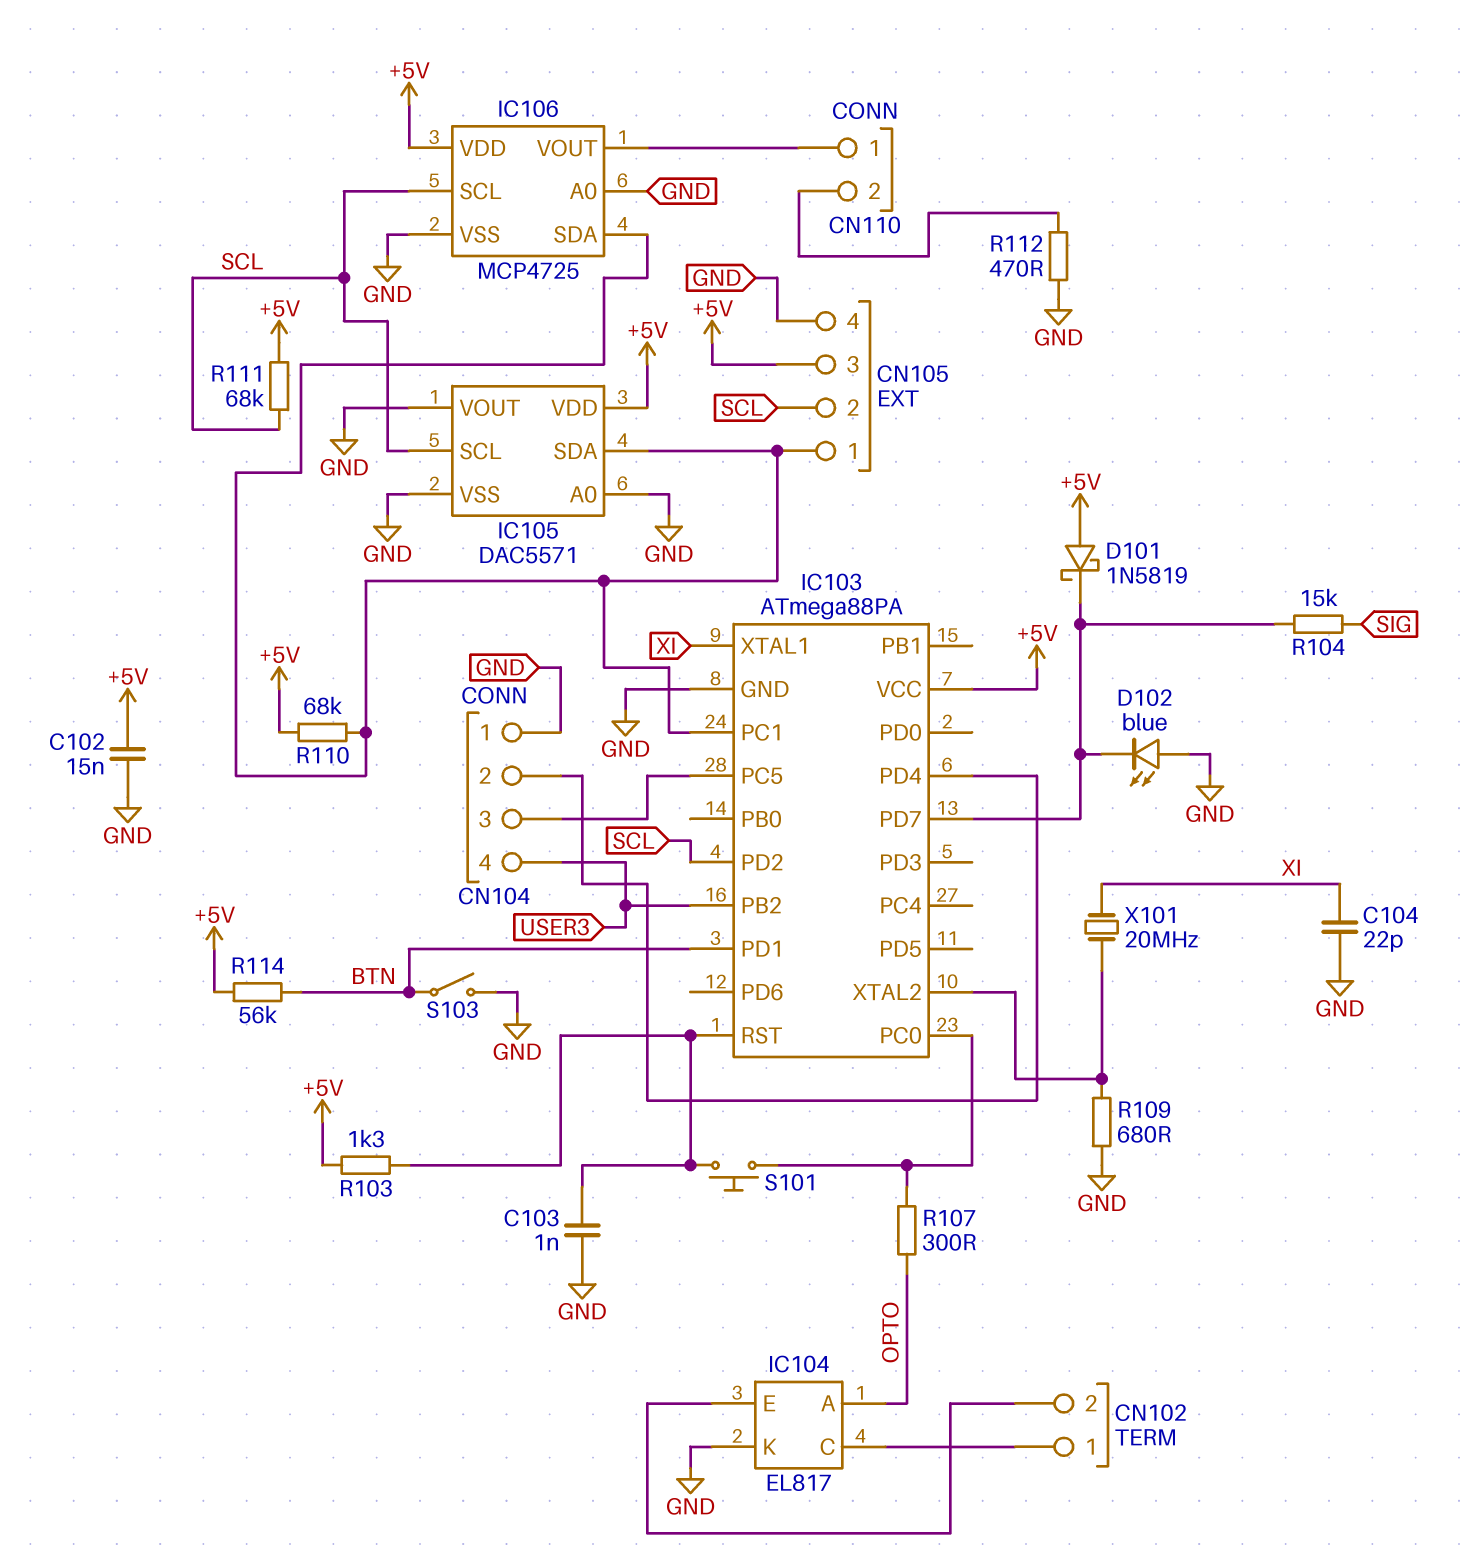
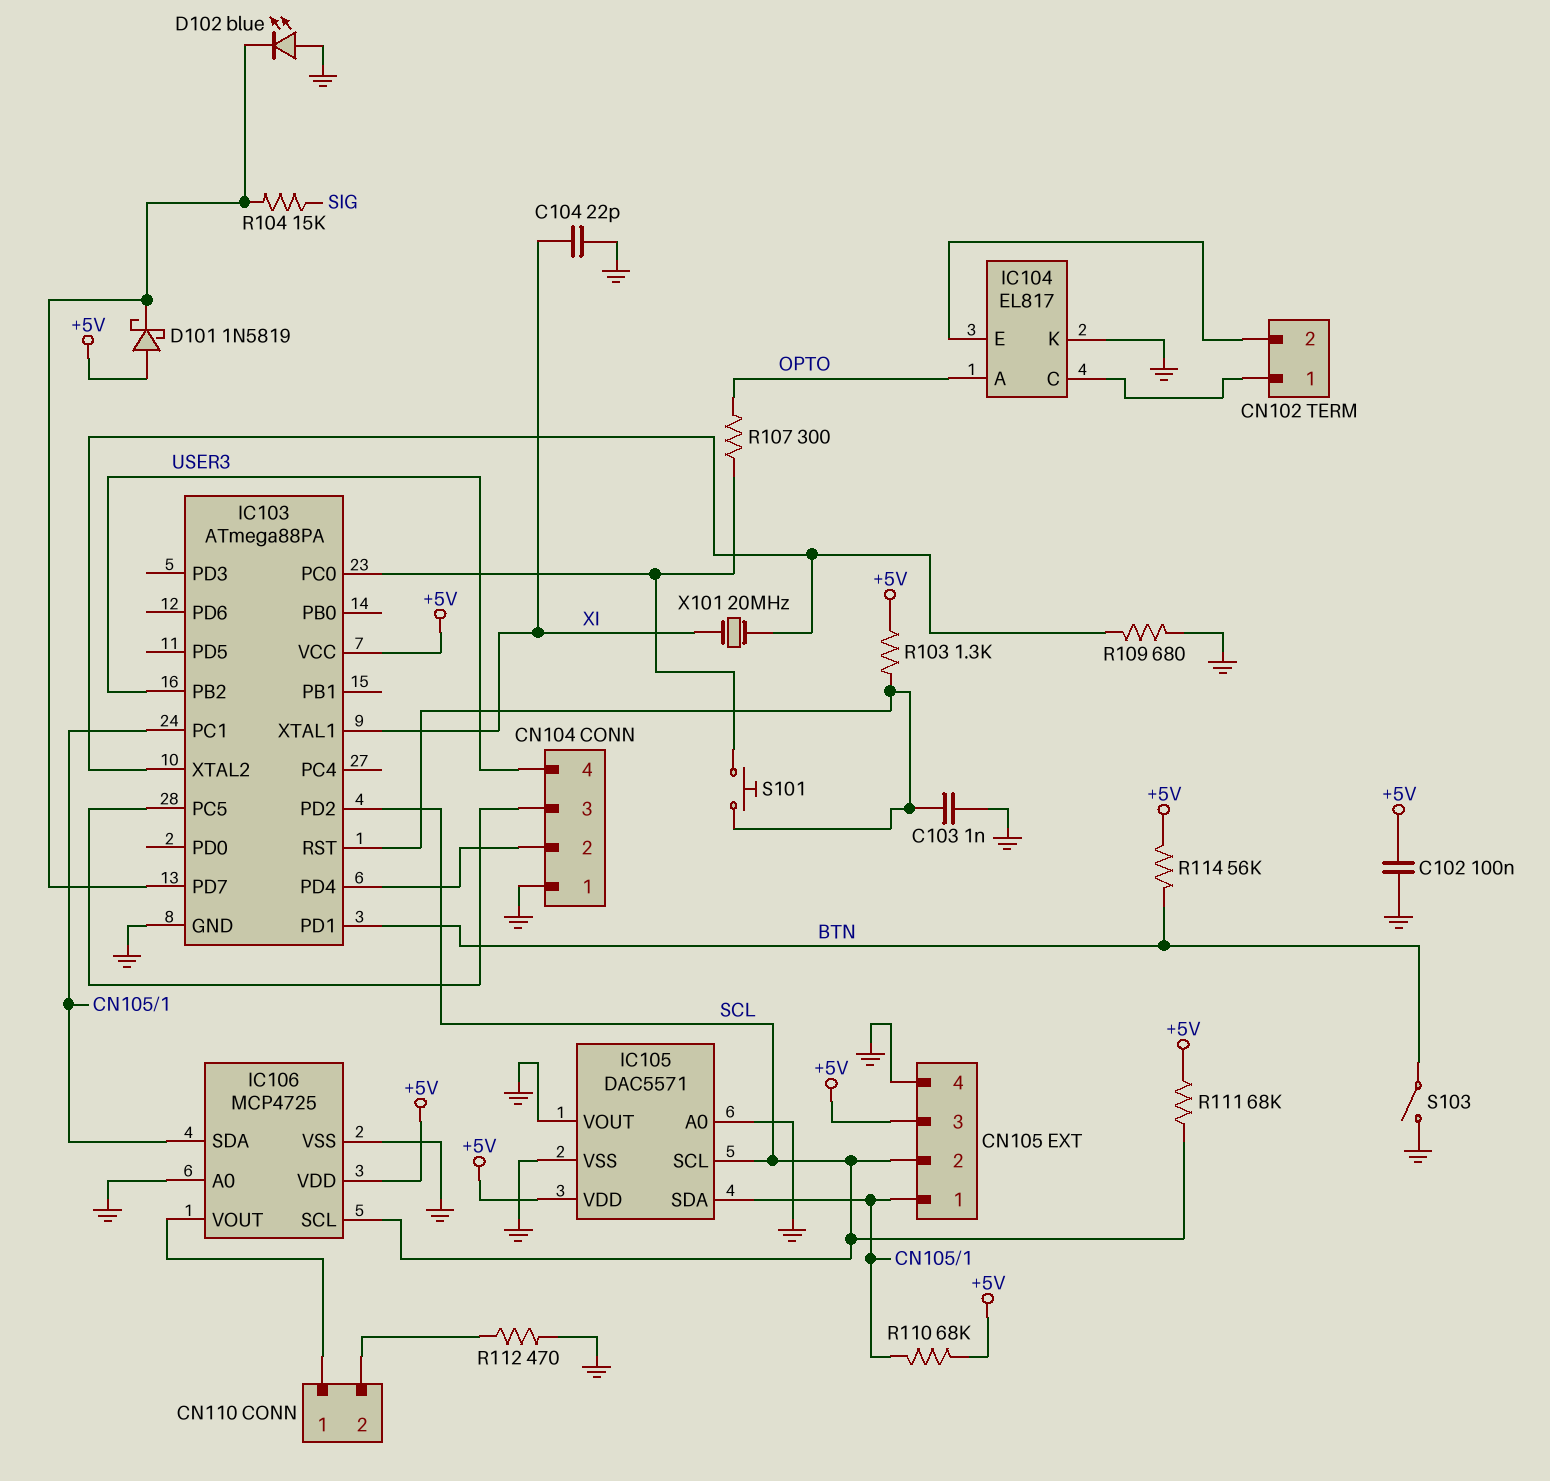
C102: 15nF (+5V, GND) -> 100nF (+5V, GND)

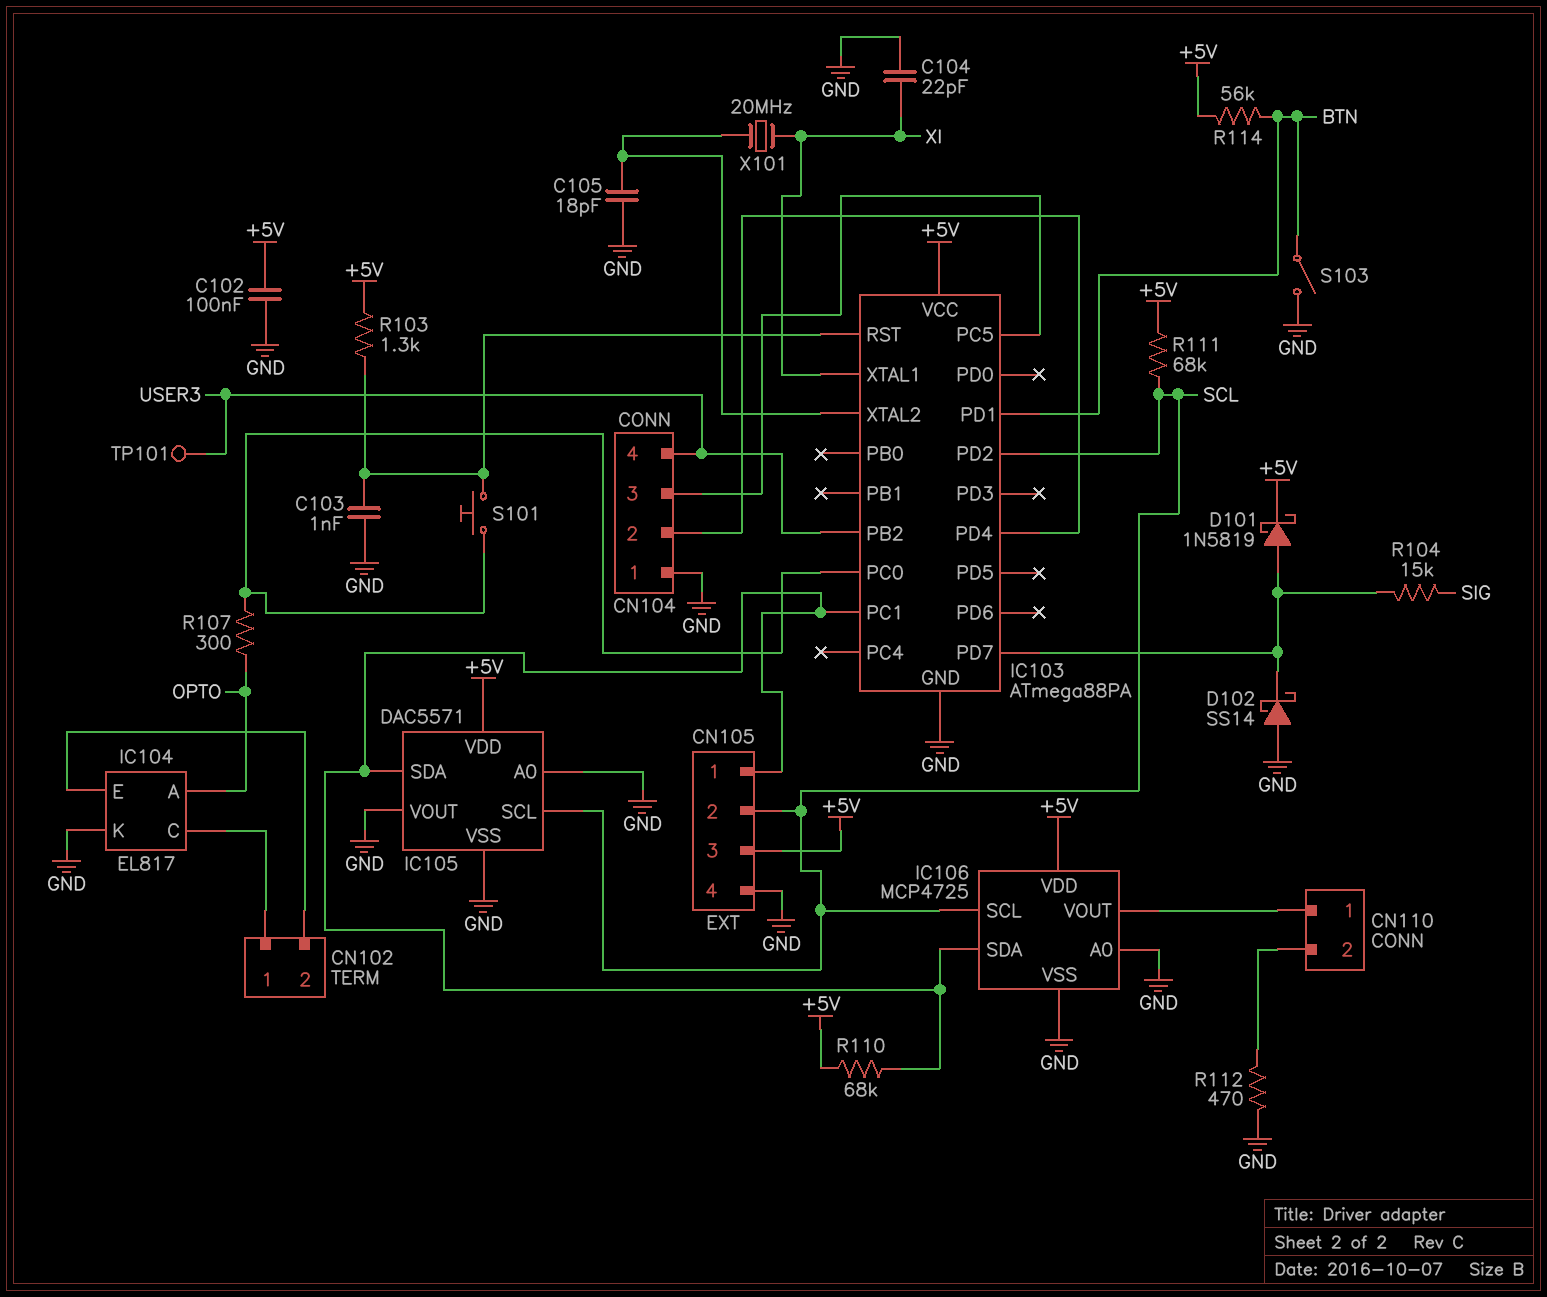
C105: none -> 18pF (GND, IC103/XTAL2)
D101: schottky 1N5819 (A +5V, K IC103/PD7) -> schottky 1N5819 (A IC103/PD7, K +5V)
D102: LED blue (A GND, K IC103/PD7) -> schottky SS14 (A GND, K IC103/PD7)
R109: 680 (GND, IC103/XTAL2) -> none
TP101: none -> test point (USER3)

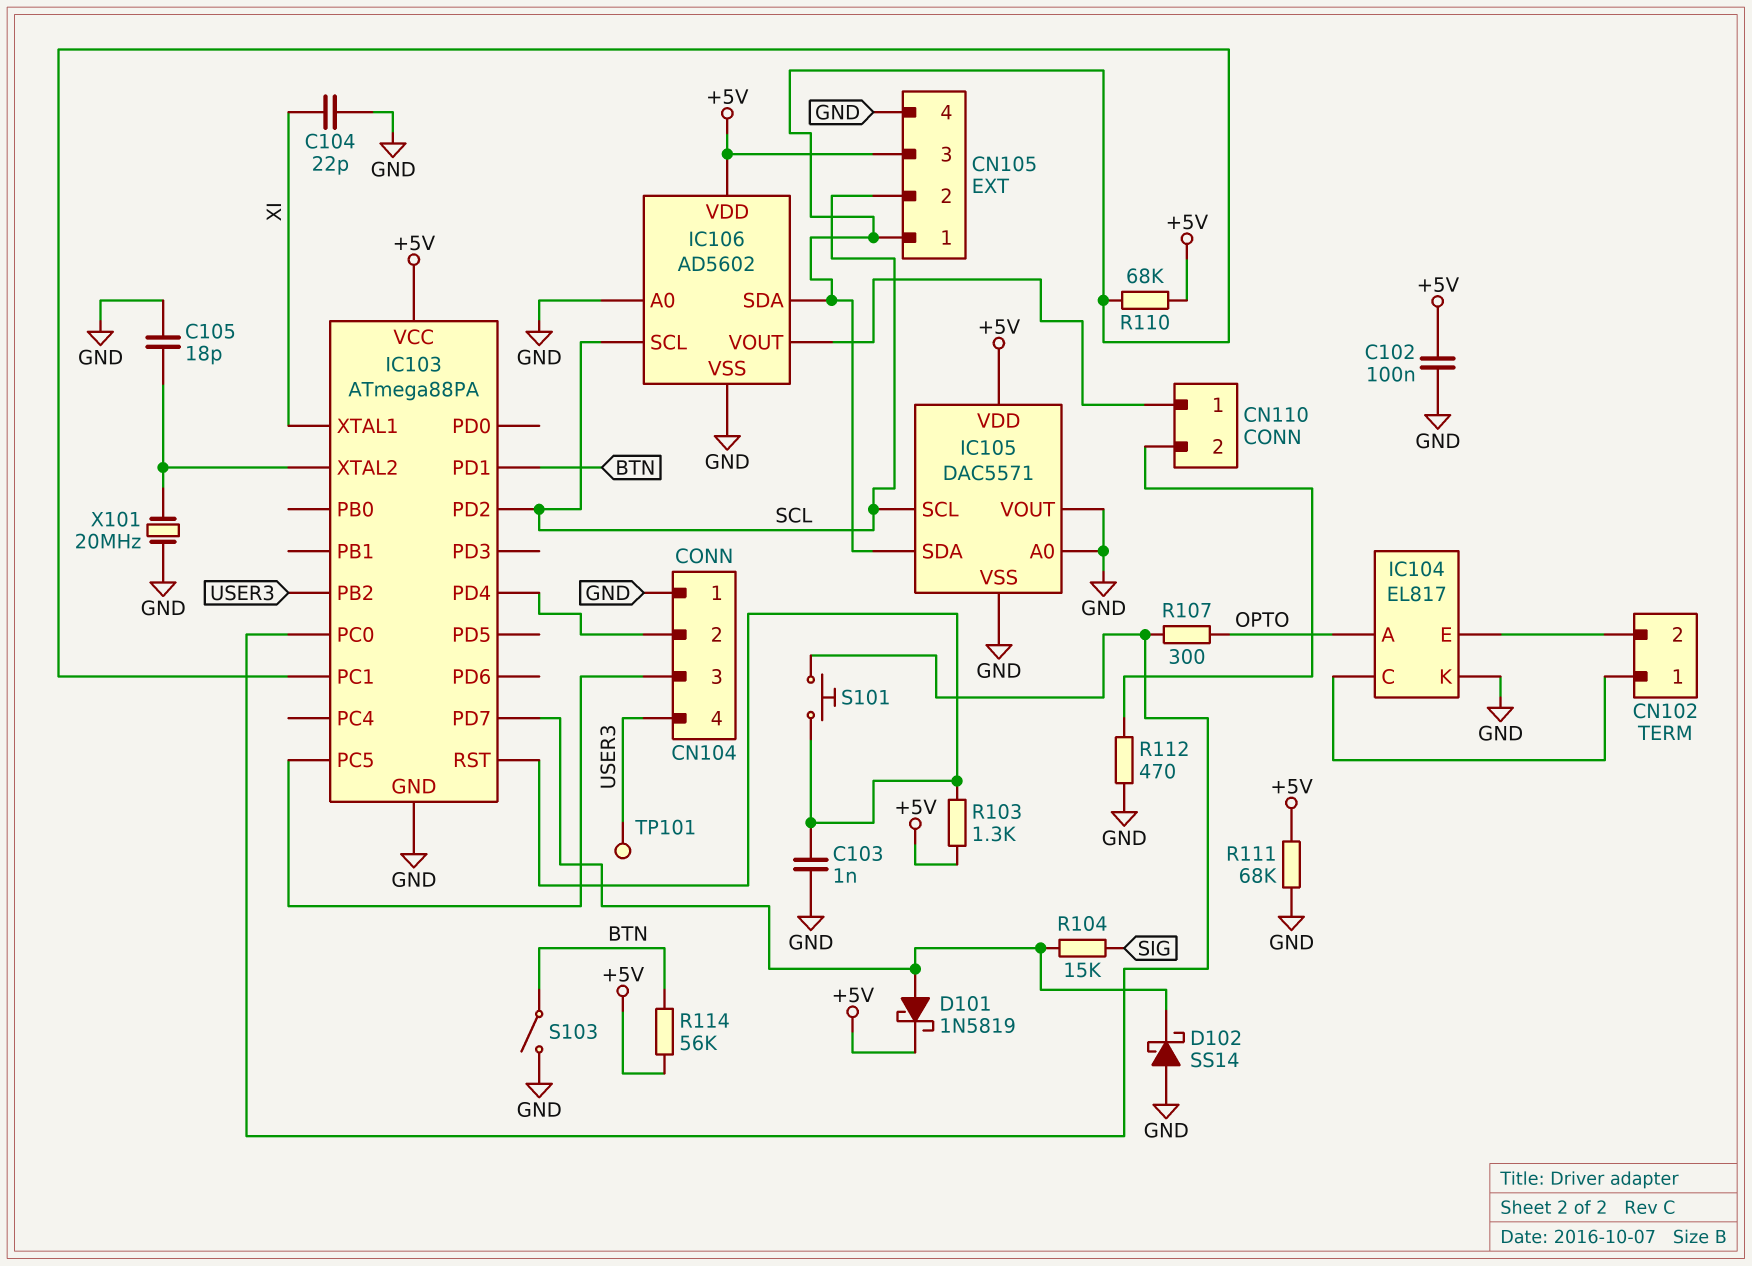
IC106: MCP4725 -> AD5602
R111: 68k (+5V, SCL) -> 68k (+5V, GND)
X101: 20MHz (IC103/XTAL2, XI) -> 20MHz (GND, IC103/XTAL2)

